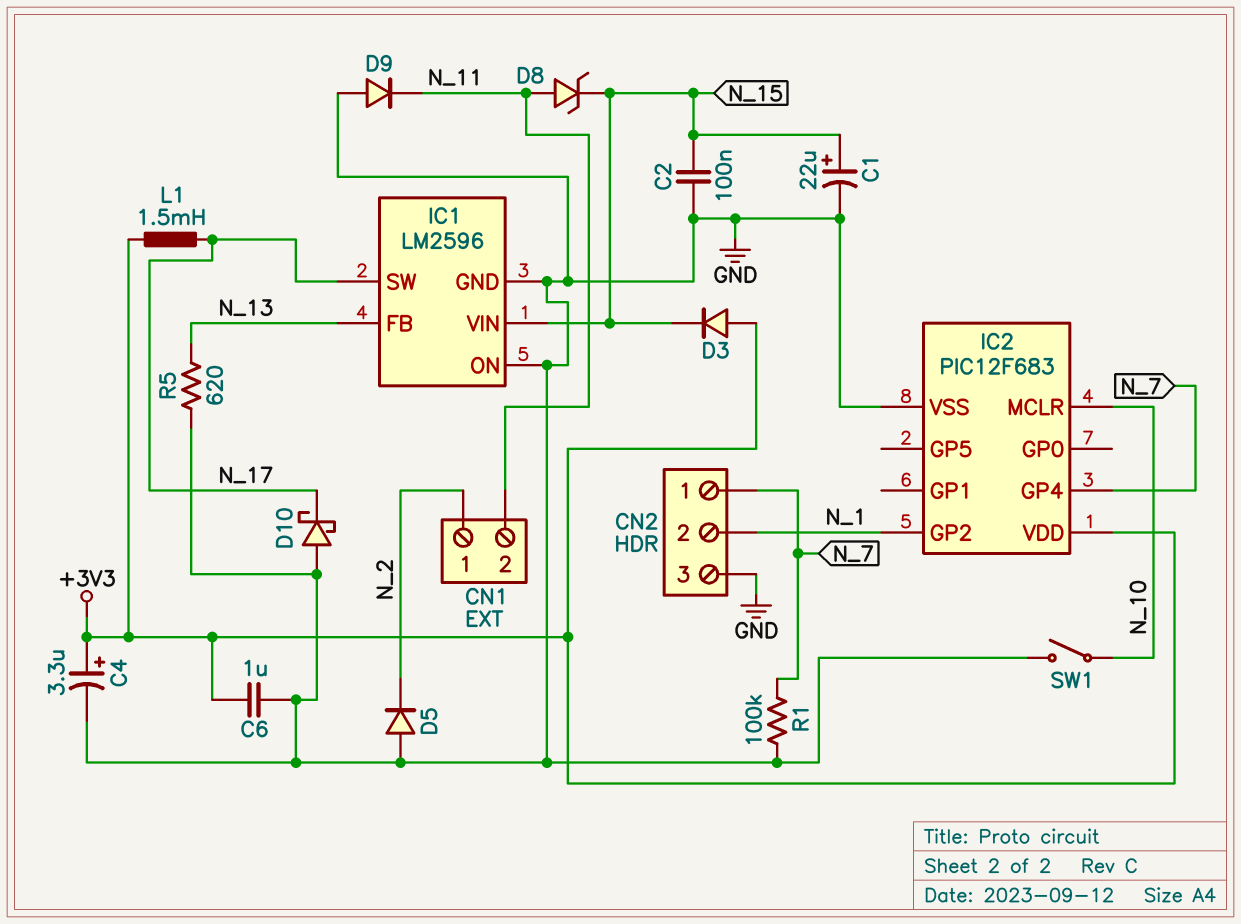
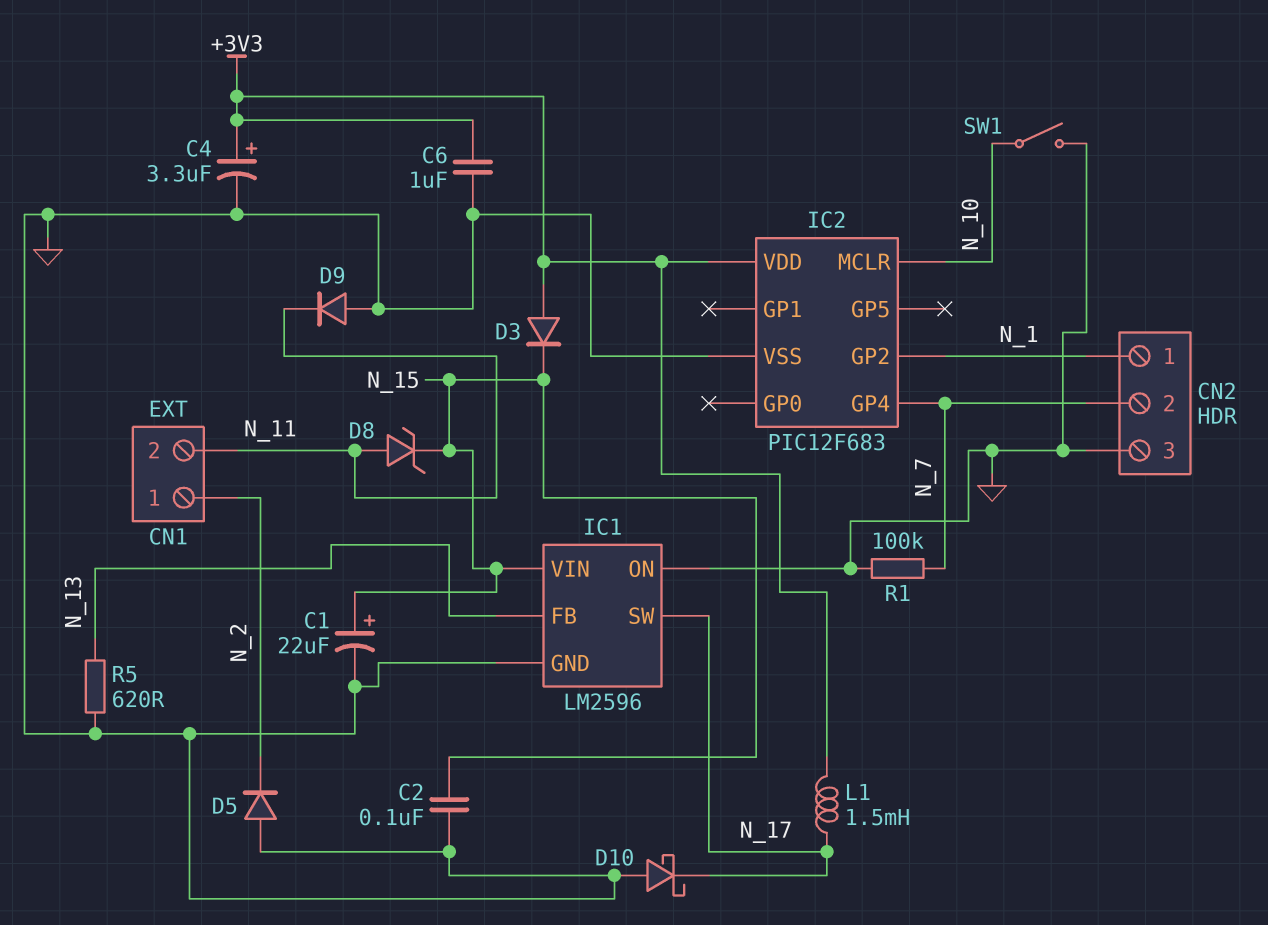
CN2 pin 1: N_7 -> N_1
CN2 pin 2: N_1 -> N_7

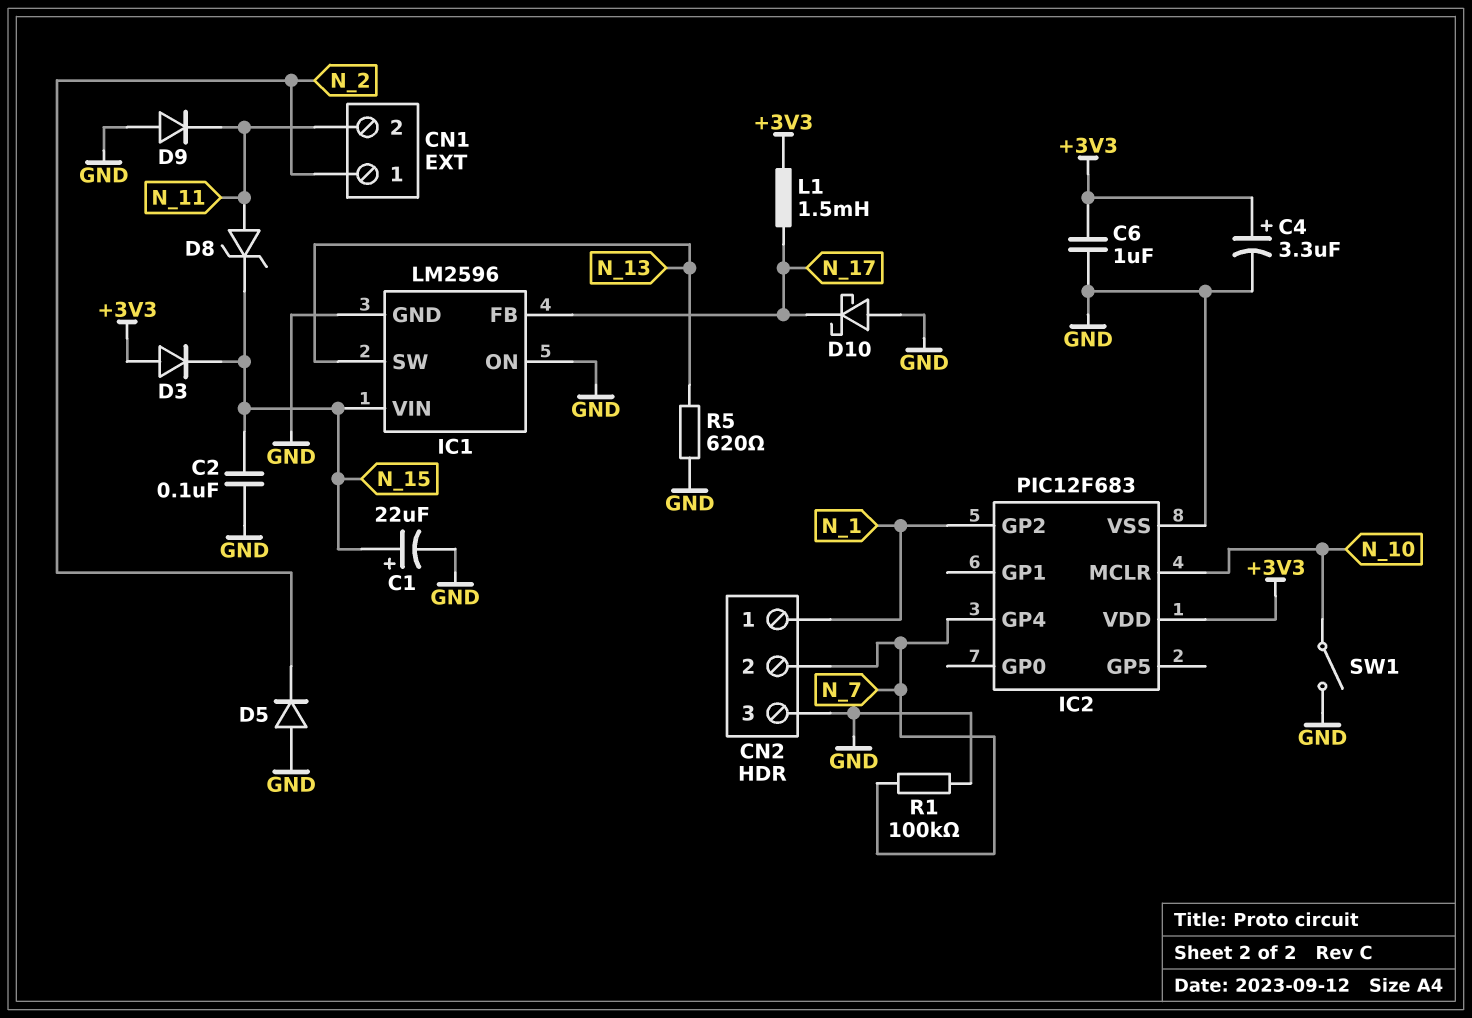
IC1 pin FB: N_13 -> N_17
IC1 pin SW: N_17 -> N_13

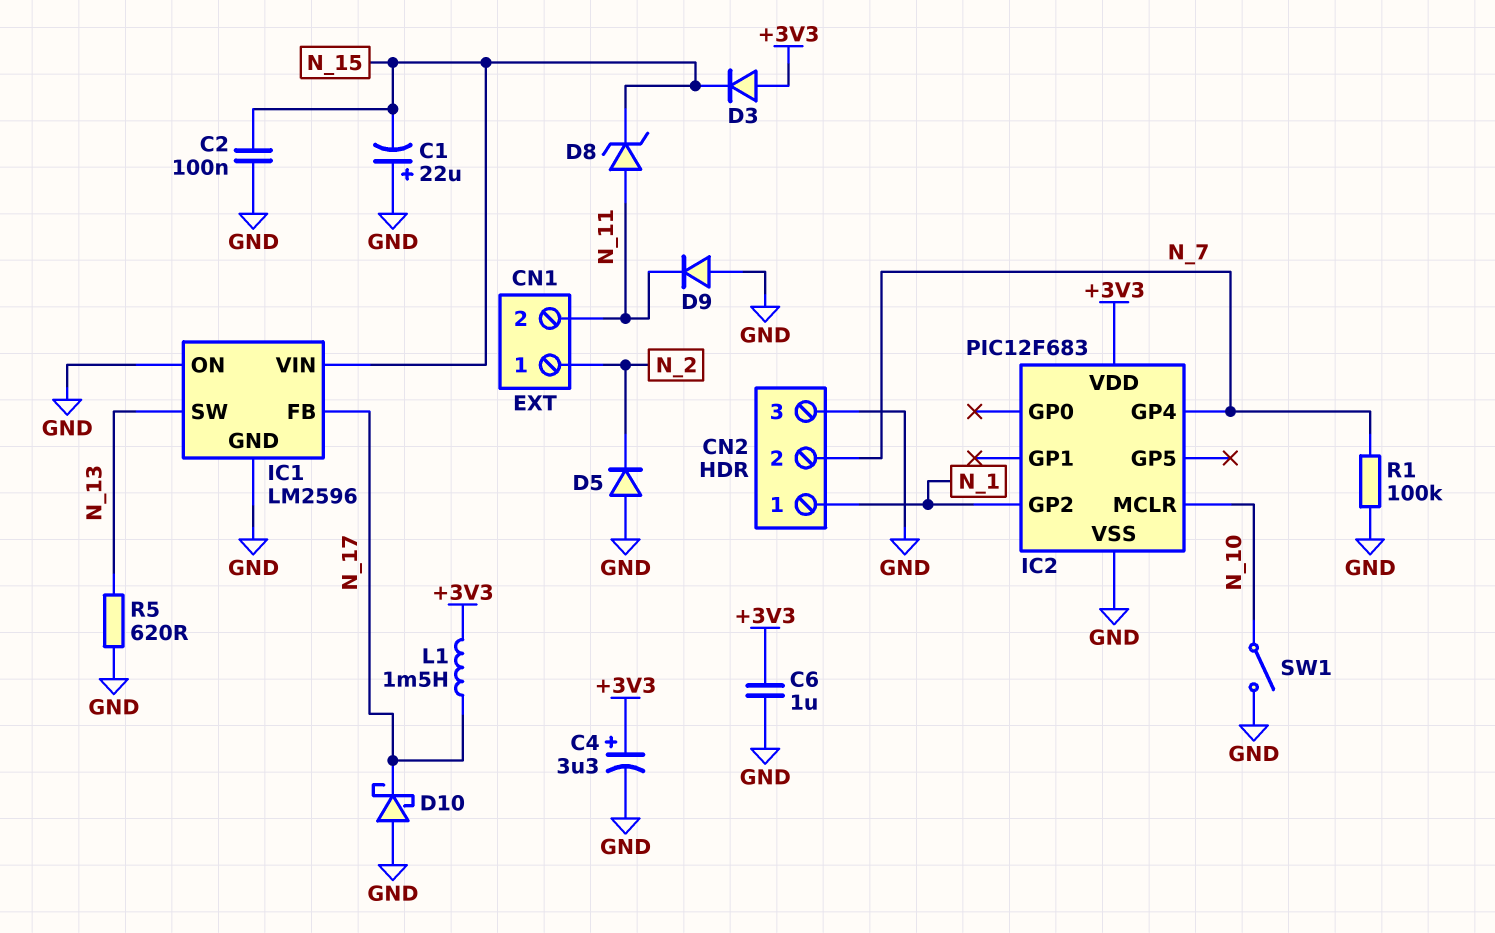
C1: 22uF (plus N_15, minus GND) -> 22uF (plus GND, minus N_15)

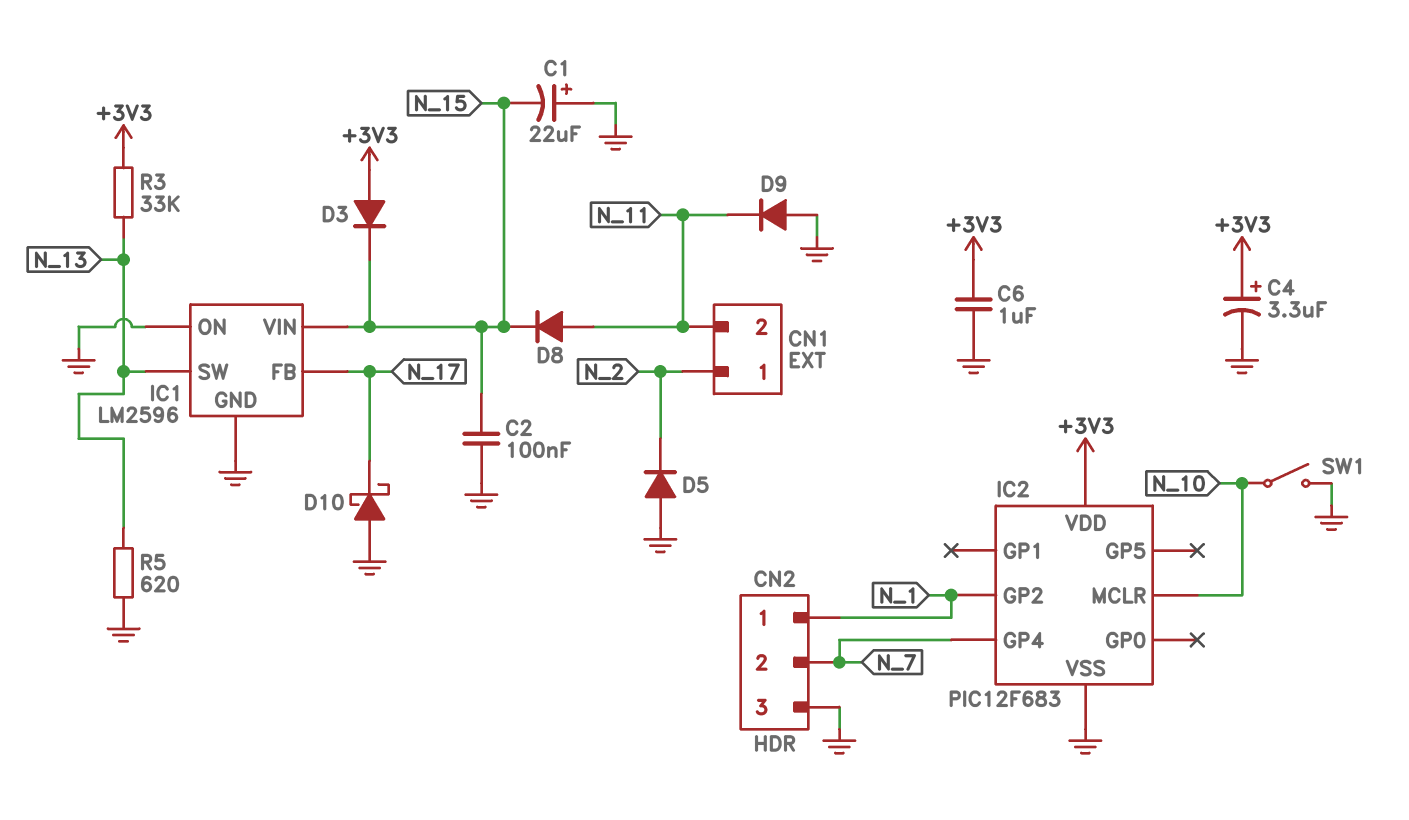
D8: zener (A N_11, K N_15) -> diode (A N_11, K N_15)
L1: 1.5mH (+3V3, N_17) -> none
R1: 100k (GND, N_7) -> none
R3: none -> 33k (+3V3, N_13)

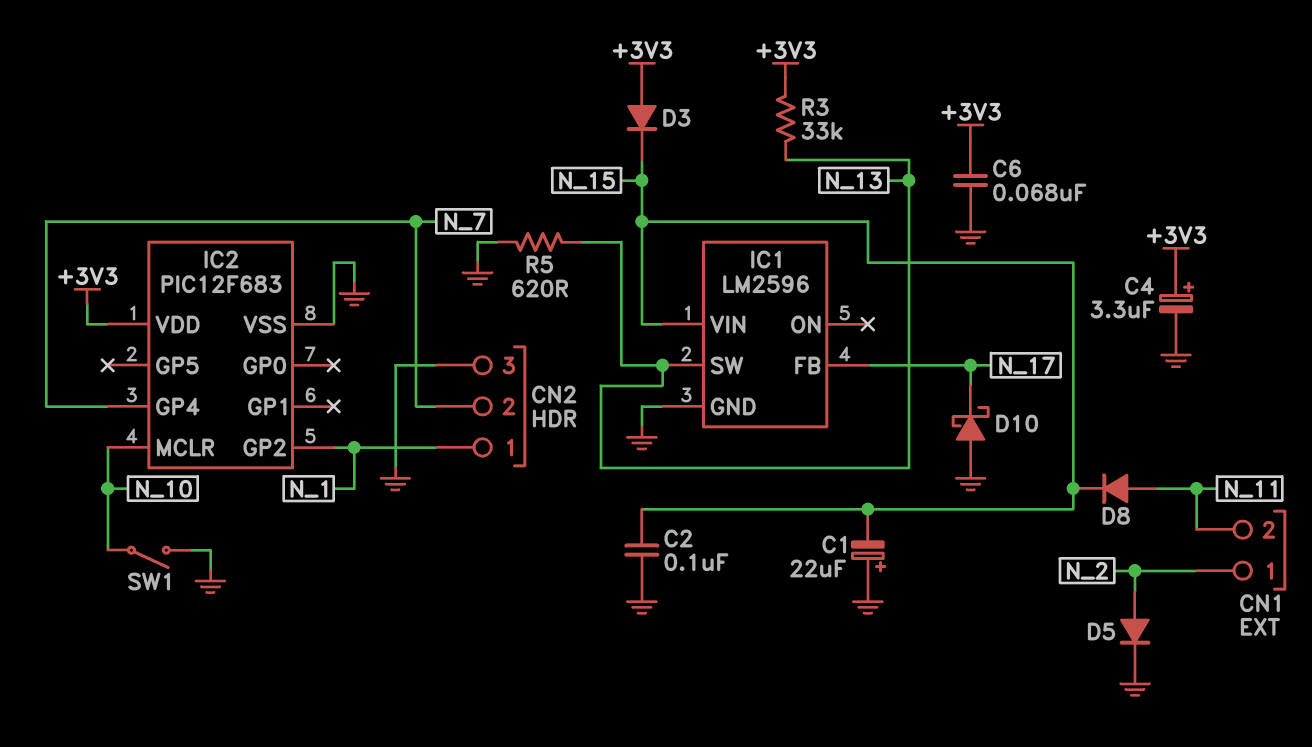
C6: 1uF (+3V3, GND) -> 68nF (+3V3, GND)
D5: diode (A GND, K N_2) -> diode (A N_2, K GND)
D9: diode (A GND, K N_11) -> none
IC1 pin ON: GND -> none

